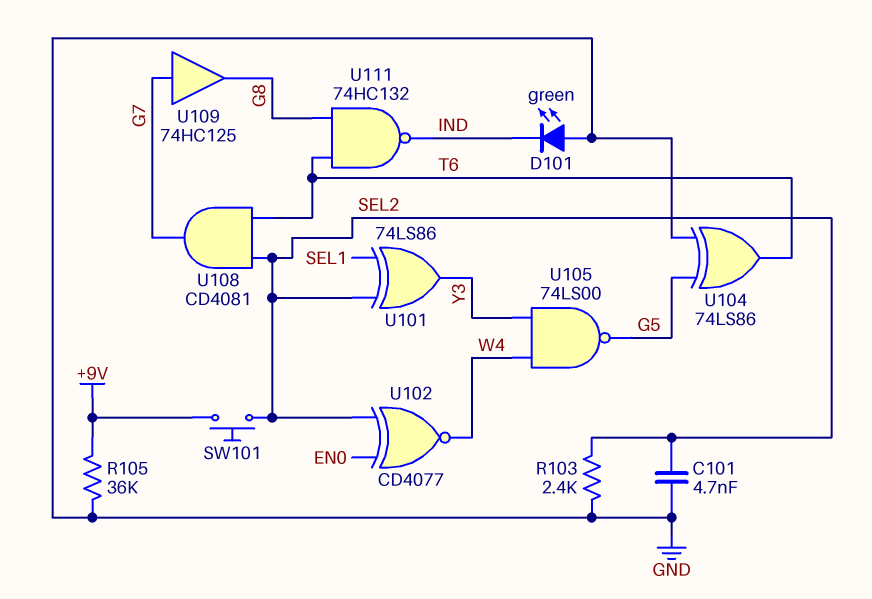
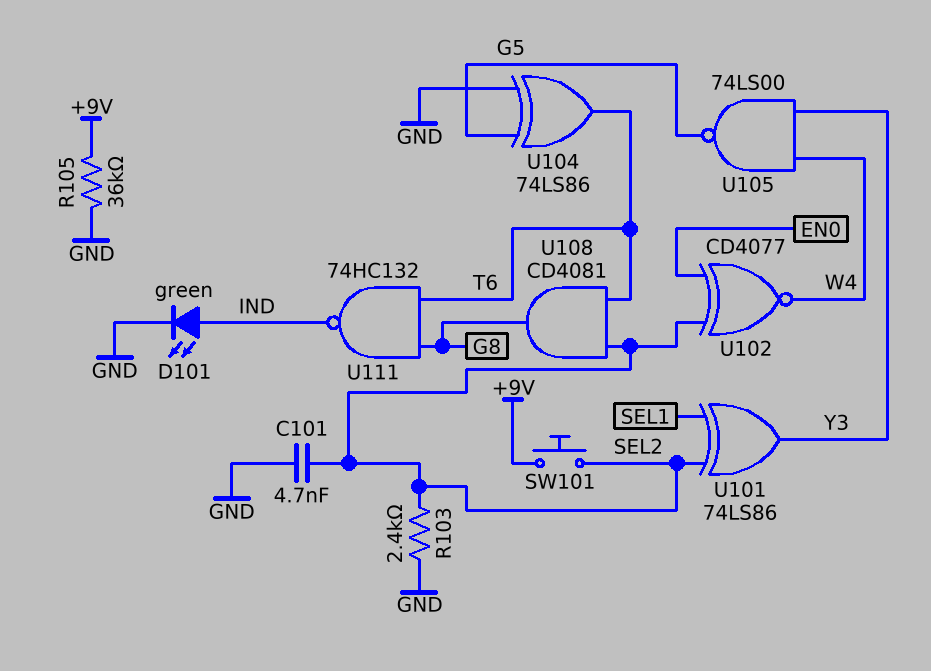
D101: LED green (A GND, K IND) -> LED green (A IND, K GND)
U108: AND CD4081 (in SEL2, in T6, out G7) -> AND CD4081 (in SEL2, in T6, out G8)
U109: buffer 74HC125 (in G7, out G8) -> none

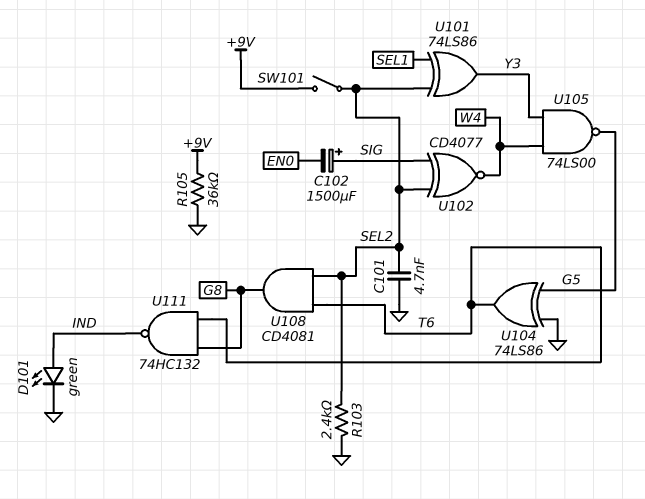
C102: none -> 1500uF (plus SIG, minus EN0)
SW101: button (+9V, SEL2) -> switch (+9V, SEL2)
U102: XNOR CD4077 (in EN0, in SEL2, out W4) -> XNOR CD4077 (in SEL2, in SIG, out W4)

